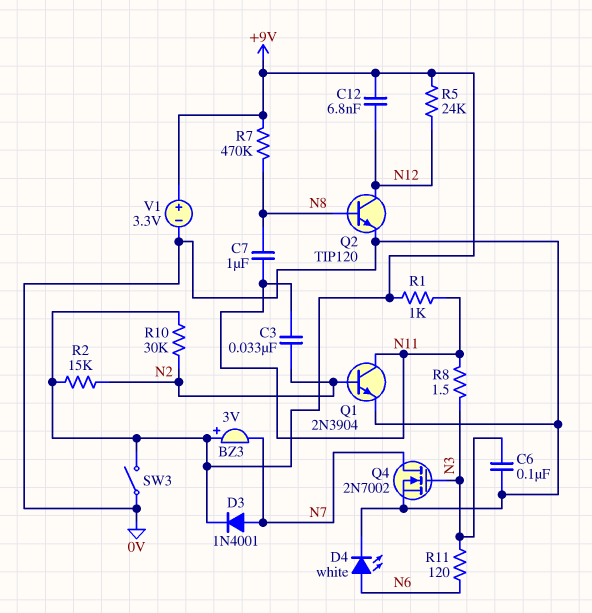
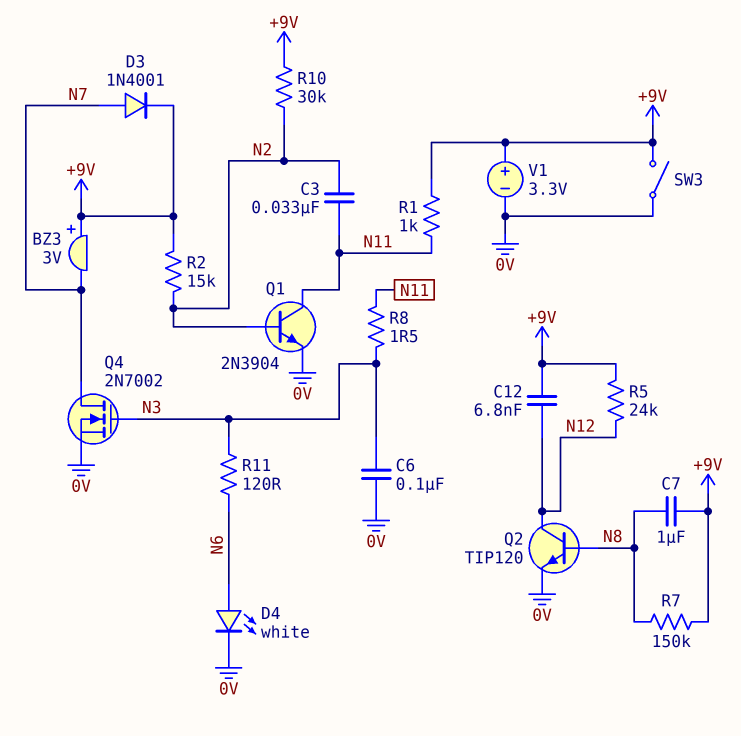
C7: 1uF (N8, N11) -> 1uF (+9V, N8)
R7: 470k (+9V, N8) -> 150k (+9V, N8)

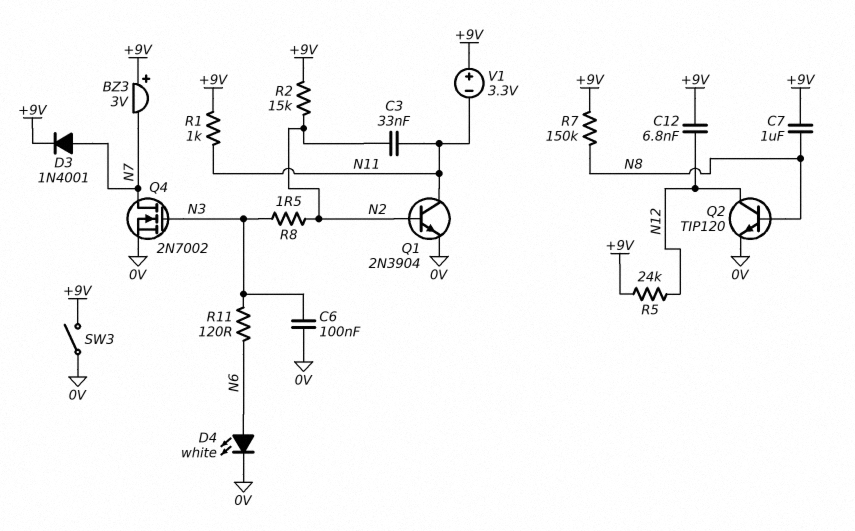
R8: 1.5 (N3, N11) -> 1.5 (N2, N3)
R10: 30k (+9V, N2) -> none
V1: 3.3V (plus +9V, minus 0V) -> 3.3V (plus +9V, minus N11)

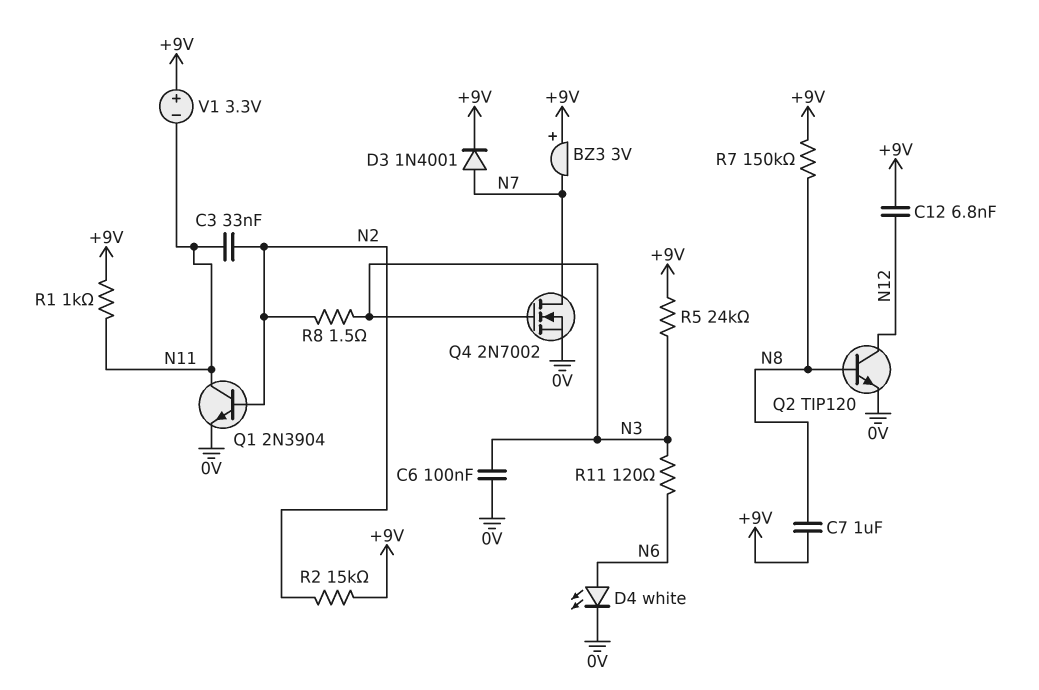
R5: 24k (+9V, N12) -> 24k (+9V, N3)
SW3: switch (+9V, 0V) -> none

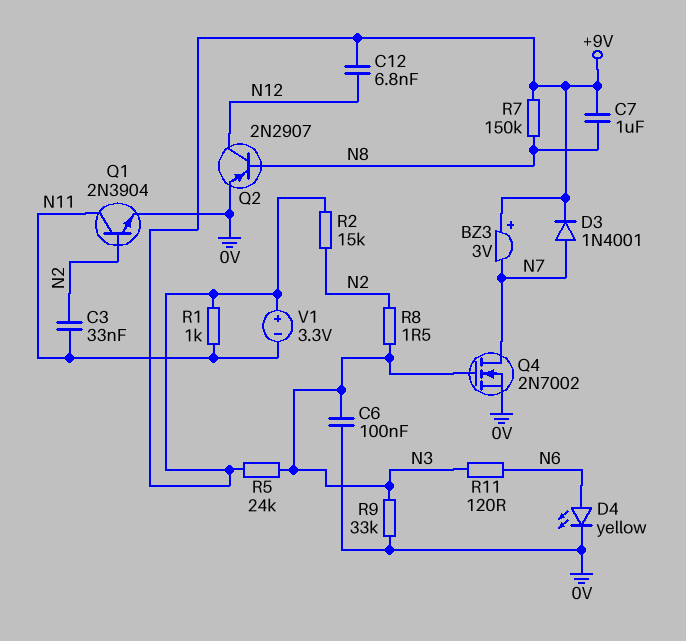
D4: LED white (A N6, K 0V) -> LED yellow (A N6, K 0V)
Q2: NPN TIP120 (B N8, C N12, E 0V) -> PNP 2N2907 (B N8, C N12, E 0V)
R9: none -> 33k (0V, N3)

